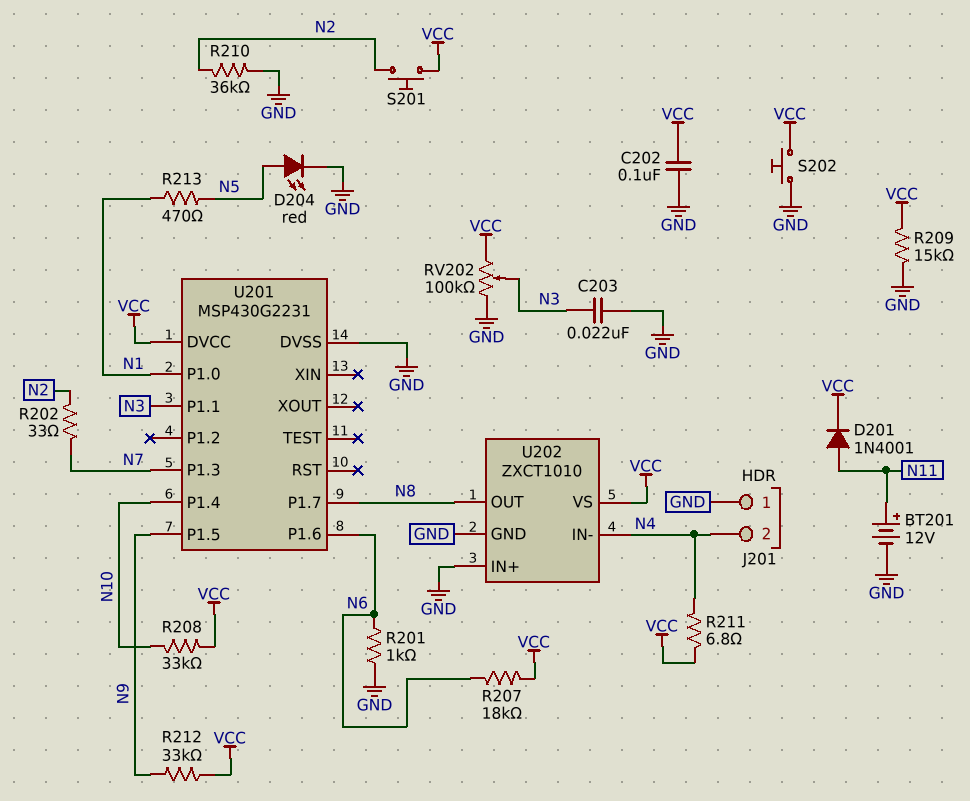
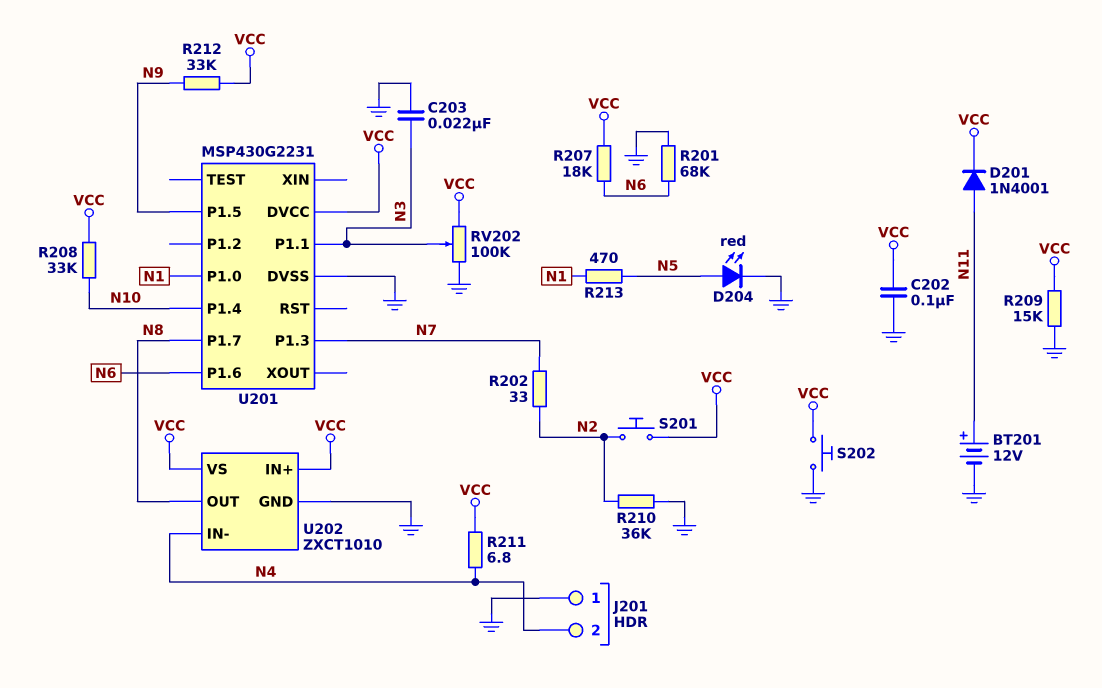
R201: 1k (GND, N6) -> 68k (GND, N6)
U202 pin IN+: GND -> VCC

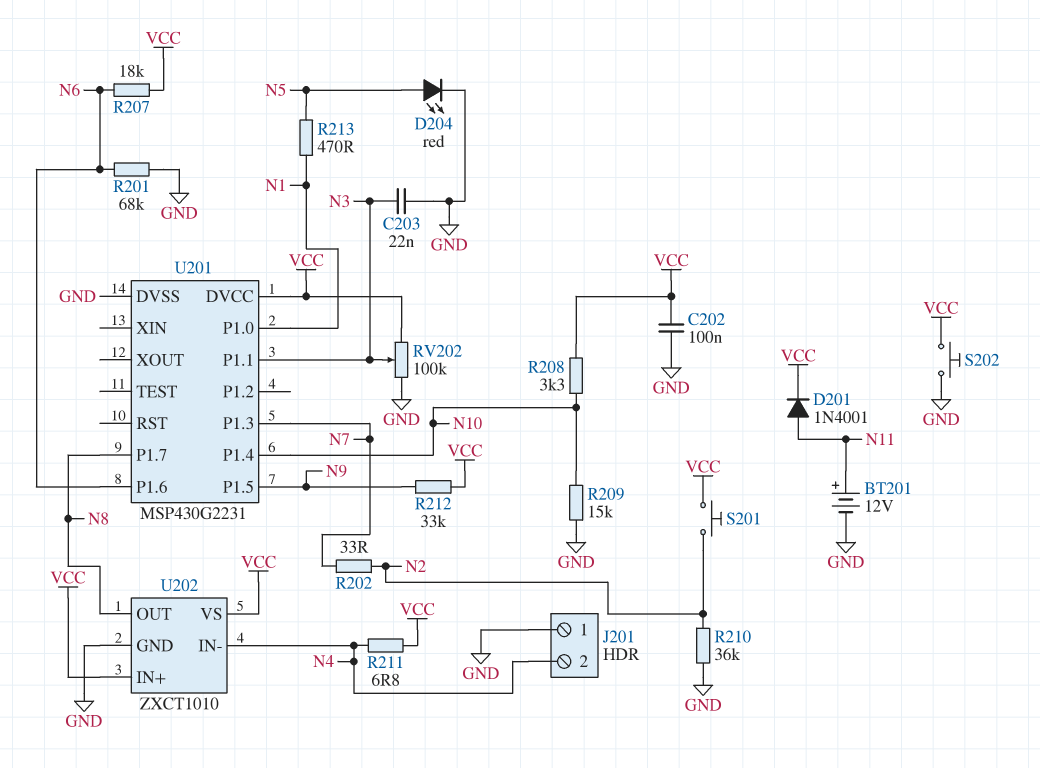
R208: 33k (N10, VCC) -> 3.3k (N10, VCC)
R209: 15k (GND, VCC) -> 15k (GND, N10)

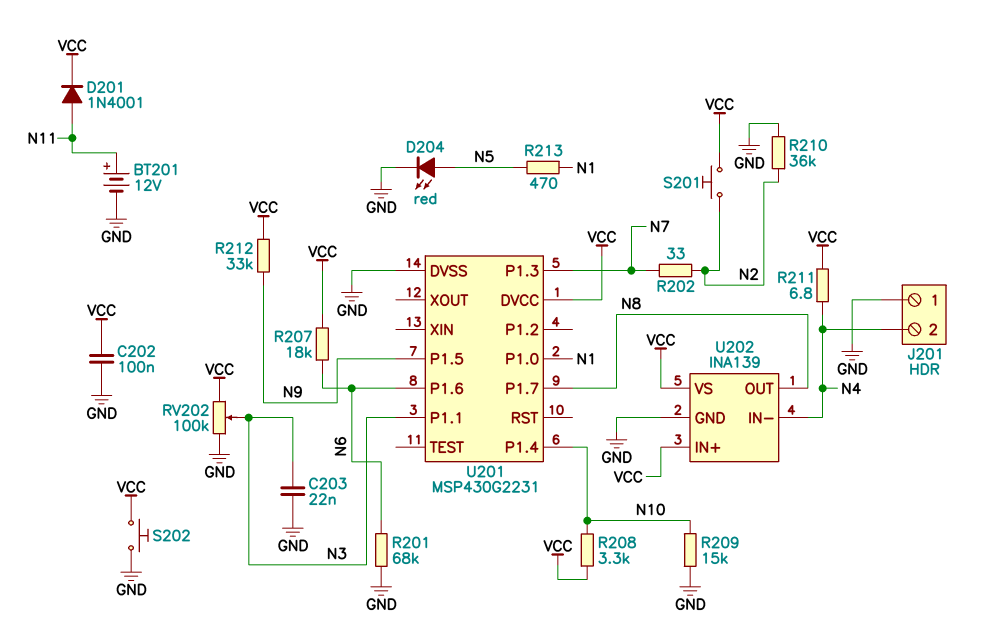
U202: ZXCT1010 -> INA139

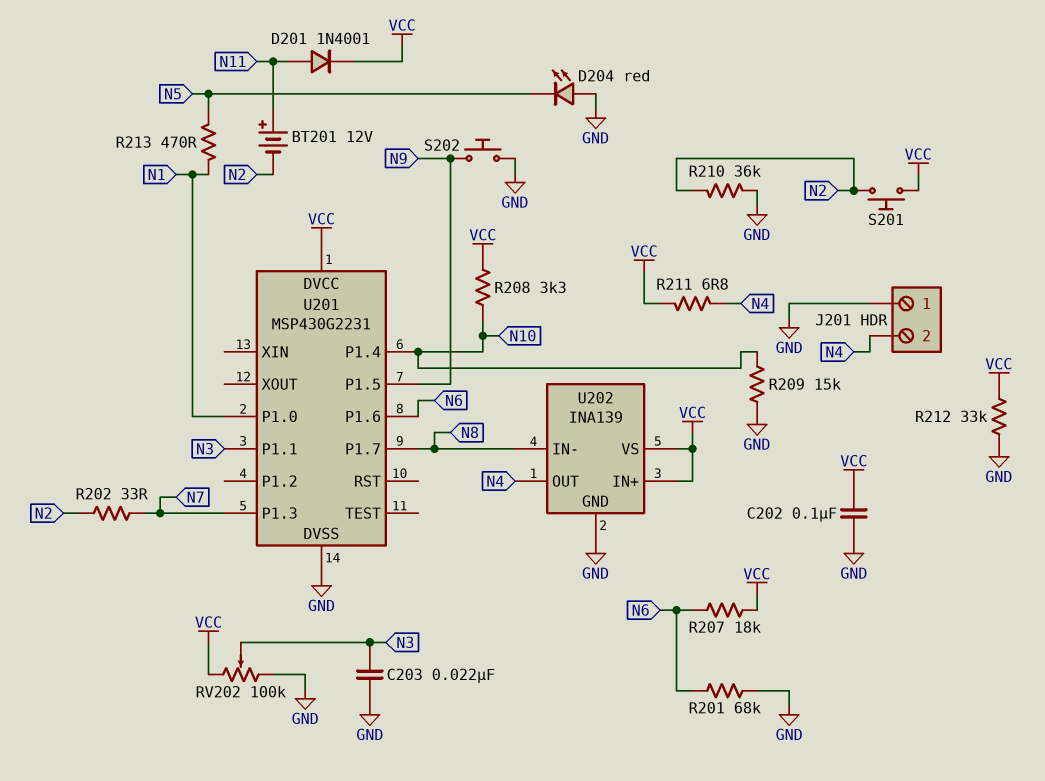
BT201: 12V (plus N11, minus GND) -> 12V (plus N11, minus N2)
D204: LED red (A N5, K GND) -> LED red (A GND, K N5)
R212: 33k (N9, VCC) -> 33k (GND, VCC)
S202: button (GND, VCC) -> button (GND, N9)
U202 pin IN-: N4 -> N8
U202 pin OUT: N8 -> N4

